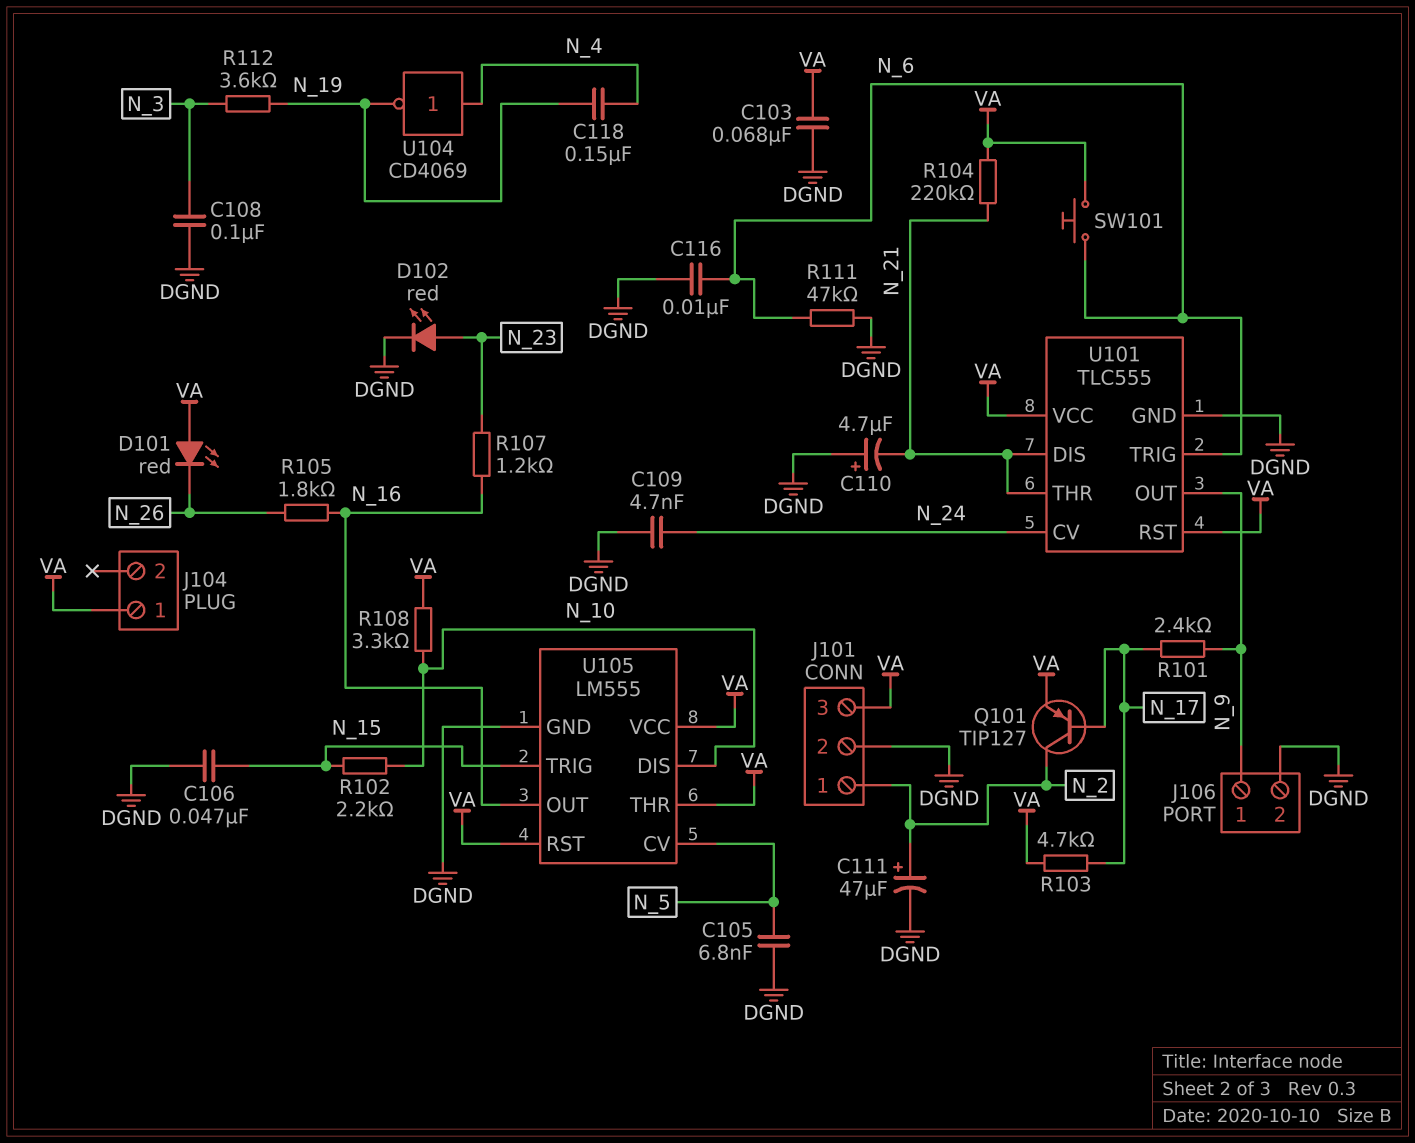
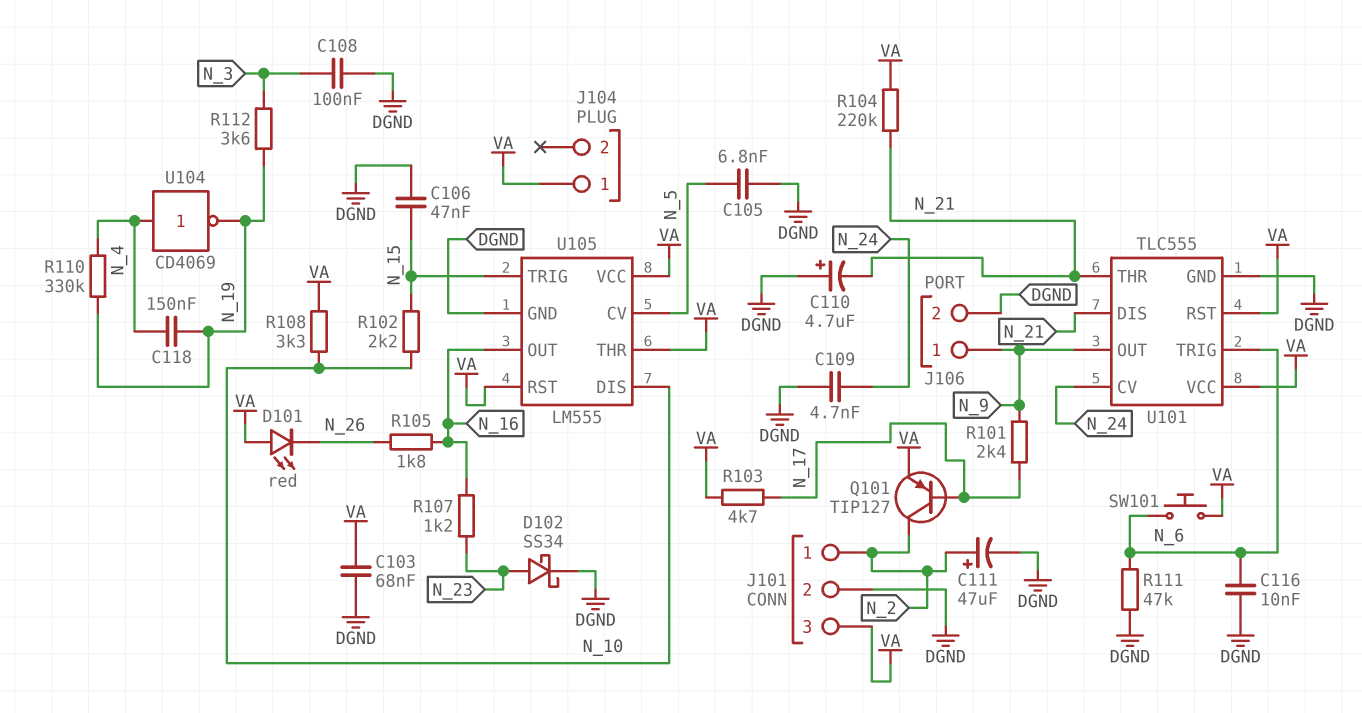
D102: LED red (A N_23, K DGND) -> schottky SS34 (A N_23, K DGND)
R110: none -> 330k (N_4, N_19)

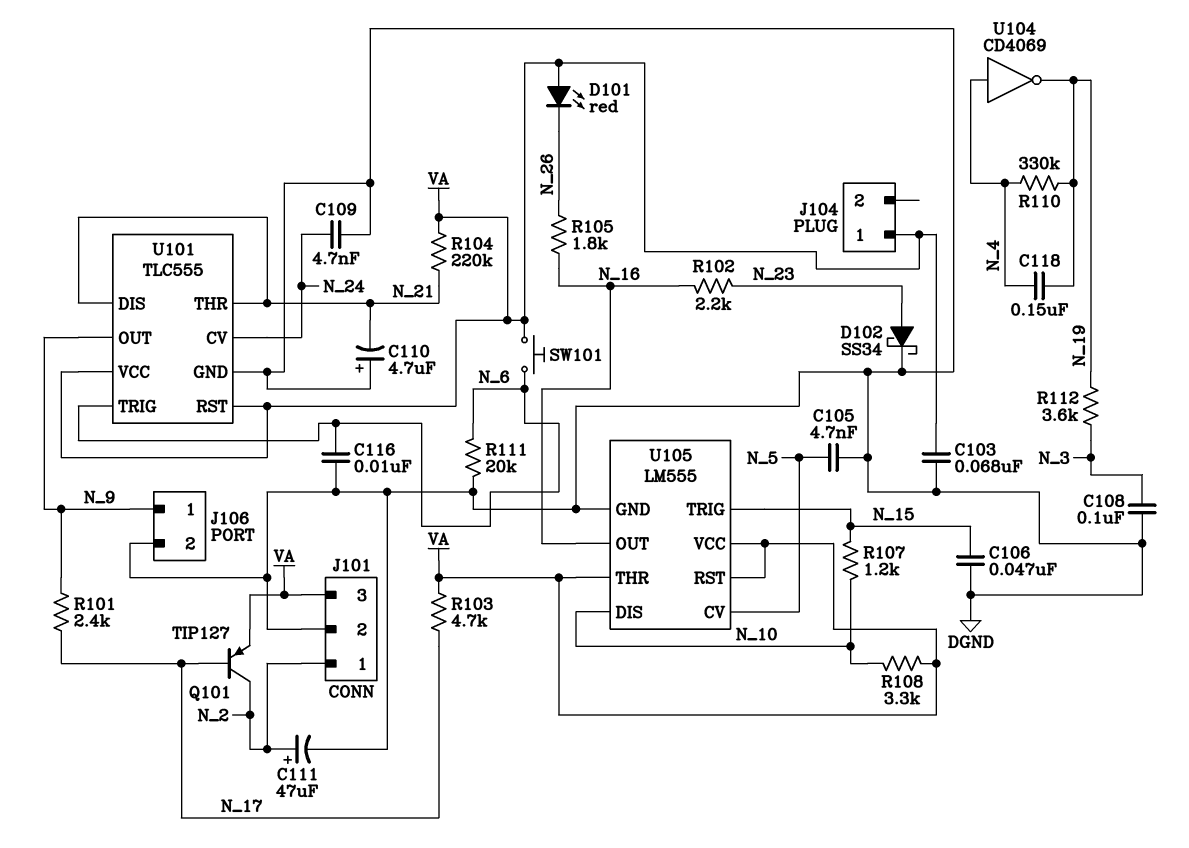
C105: 6.8nF (DGND, N_5) -> 4.7nF (DGND, N_5)
R102: 2.2k (N_10, N_15) -> 2.2k (N_16, N_23)
R107: 1.2k (N_16, N_23) -> 1.2k (N_10, N_15)
R111: 47k (DGND, N_6) -> 20k (DGND, N_6)

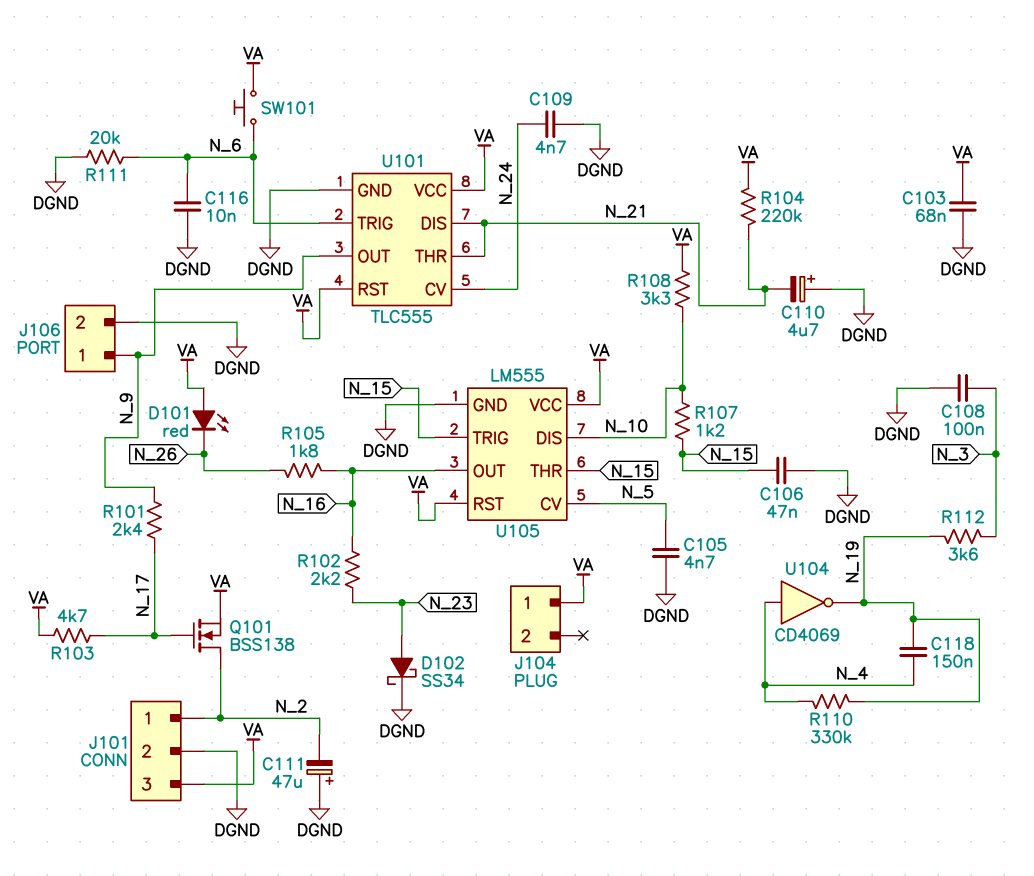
C111: 47uF (plus N_2, minus DGND) -> 47uF (plus DGND, minus N_2)
Q101: PNP TIP127 (B N_17, C N_2, E VA) -> NMOS BSS138 (G N_17, D N_2, S VA)
U105 pin THR: VA -> N_15

